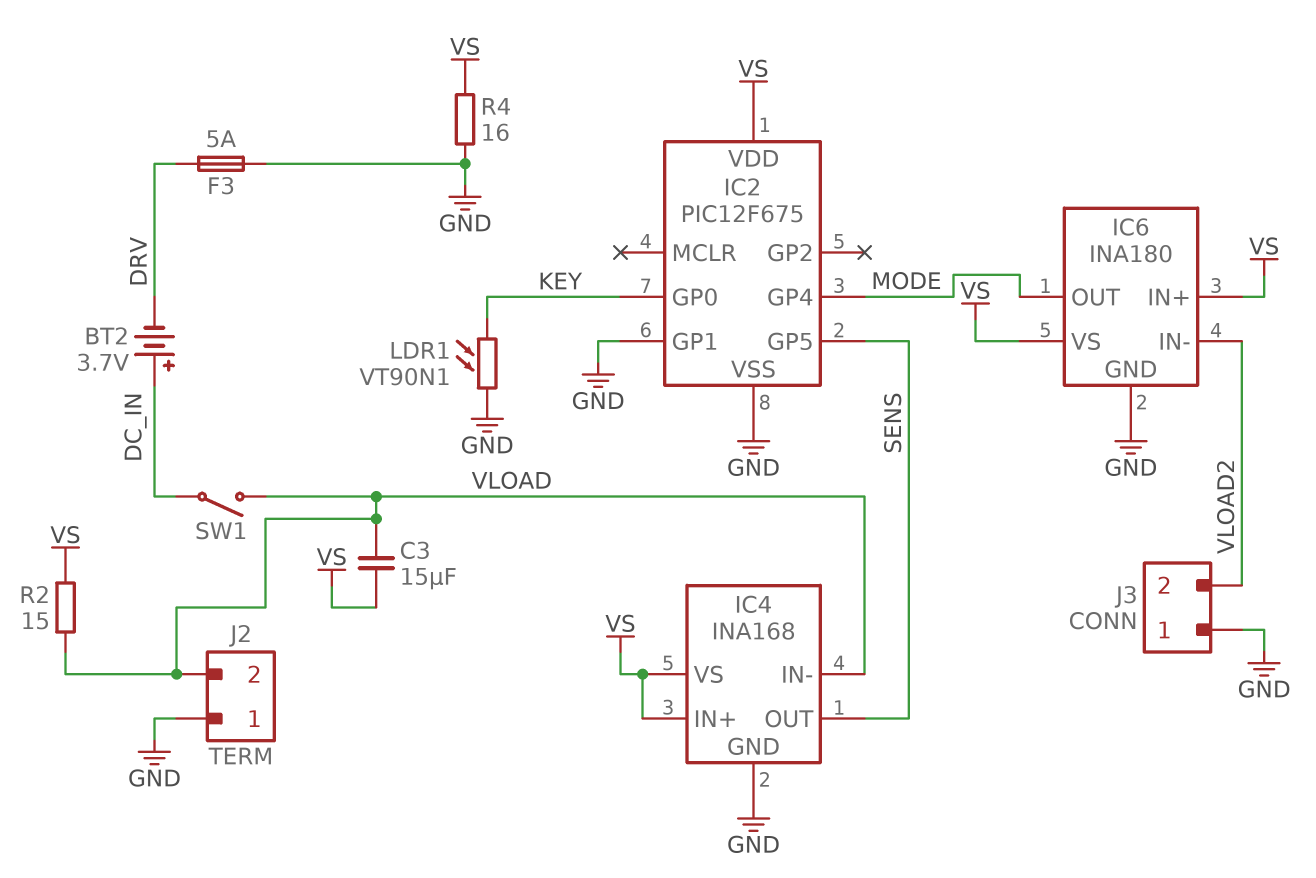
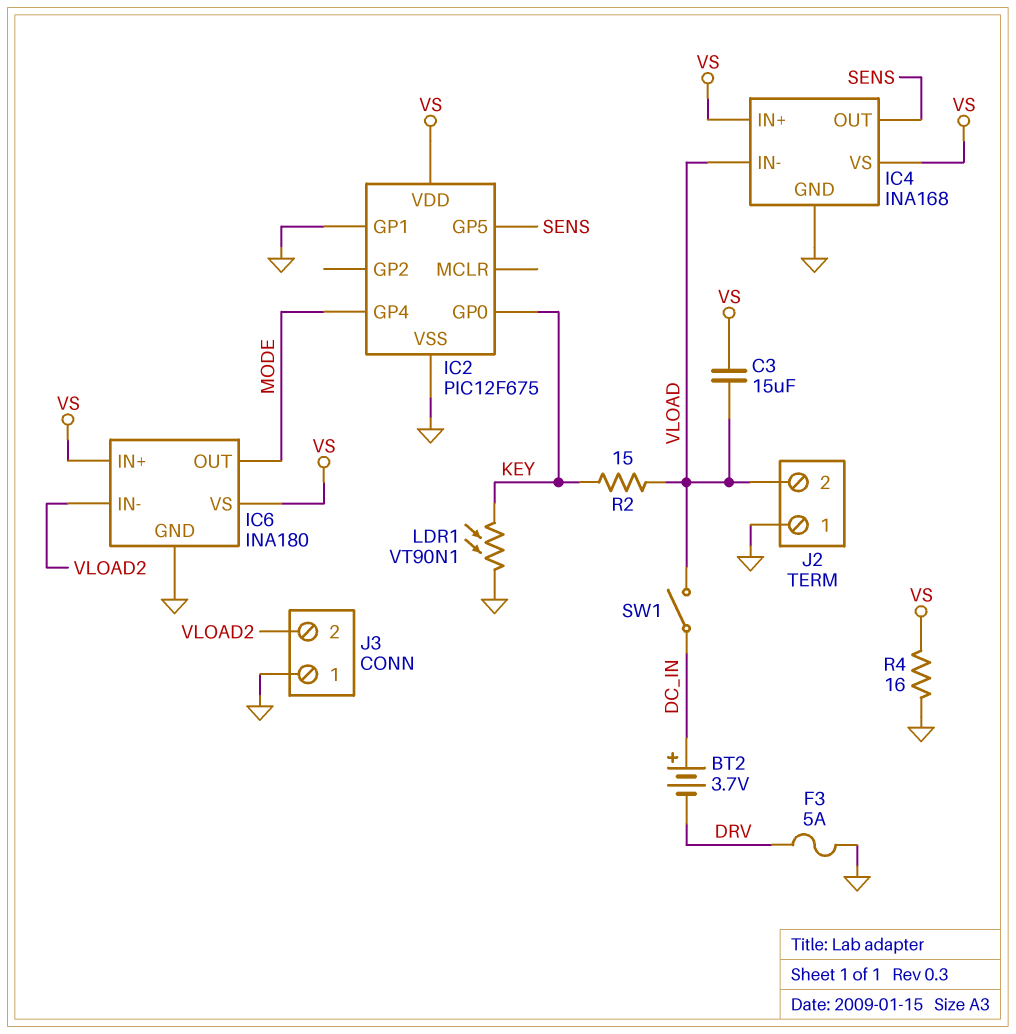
R2: 15 (VLOAD, VS) -> 15 (KEY, VLOAD)

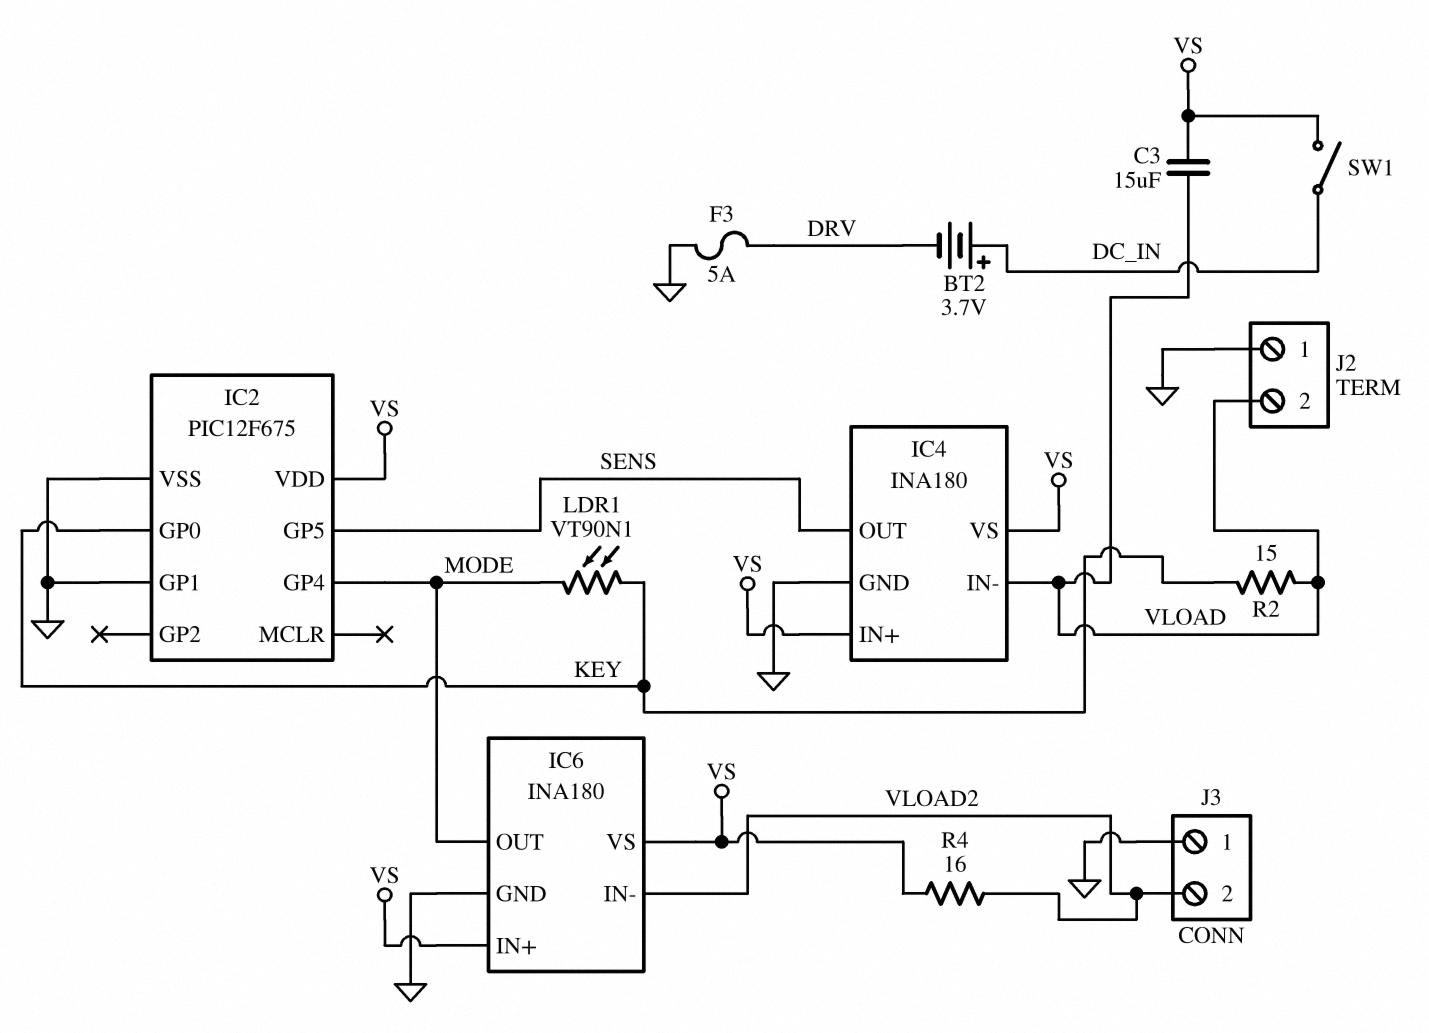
IC4: INA168 -> INA180
LDR1: VT90N1 (GND, KEY) -> VT90N1 (KEY, MODE)
R4: 16 (GND, VS) -> 16 (VLOAD2, VS)
SW1: switch (DC_IN, VLOAD) -> switch (DC_IN, VS)

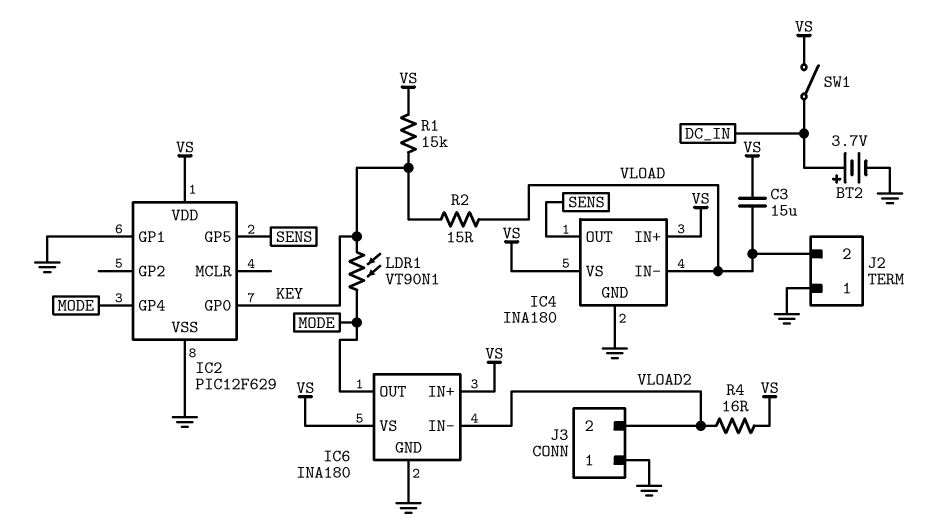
BT2: 3.7V (plus DC_IN, minus DRV) -> 3.7V (plus DC_IN, minus GND)
F3: 5A (DRV, GND) -> none
IC2: PIC12F675 -> PIC12F629
R1: none -> 15k (KEY, VS)

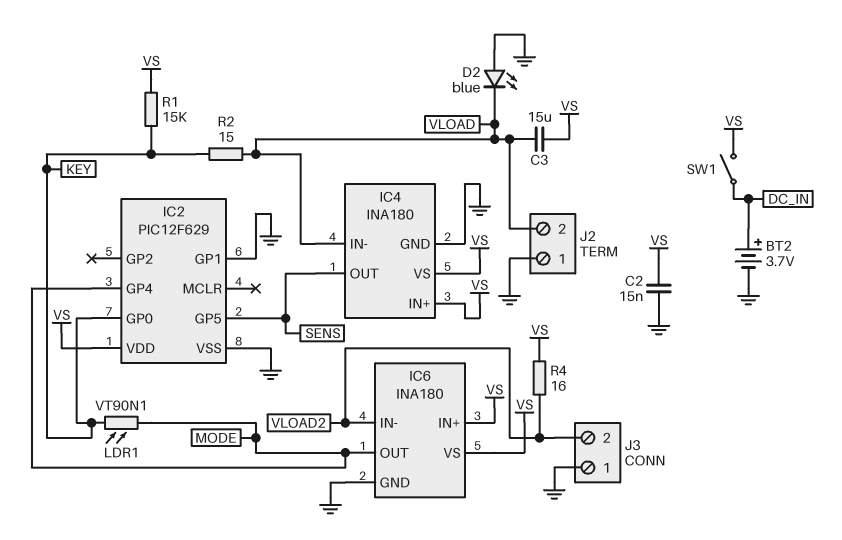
C2: none -> 15nF (GND, VS)
D2: none -> LED blue (A GND, K VLOAD)

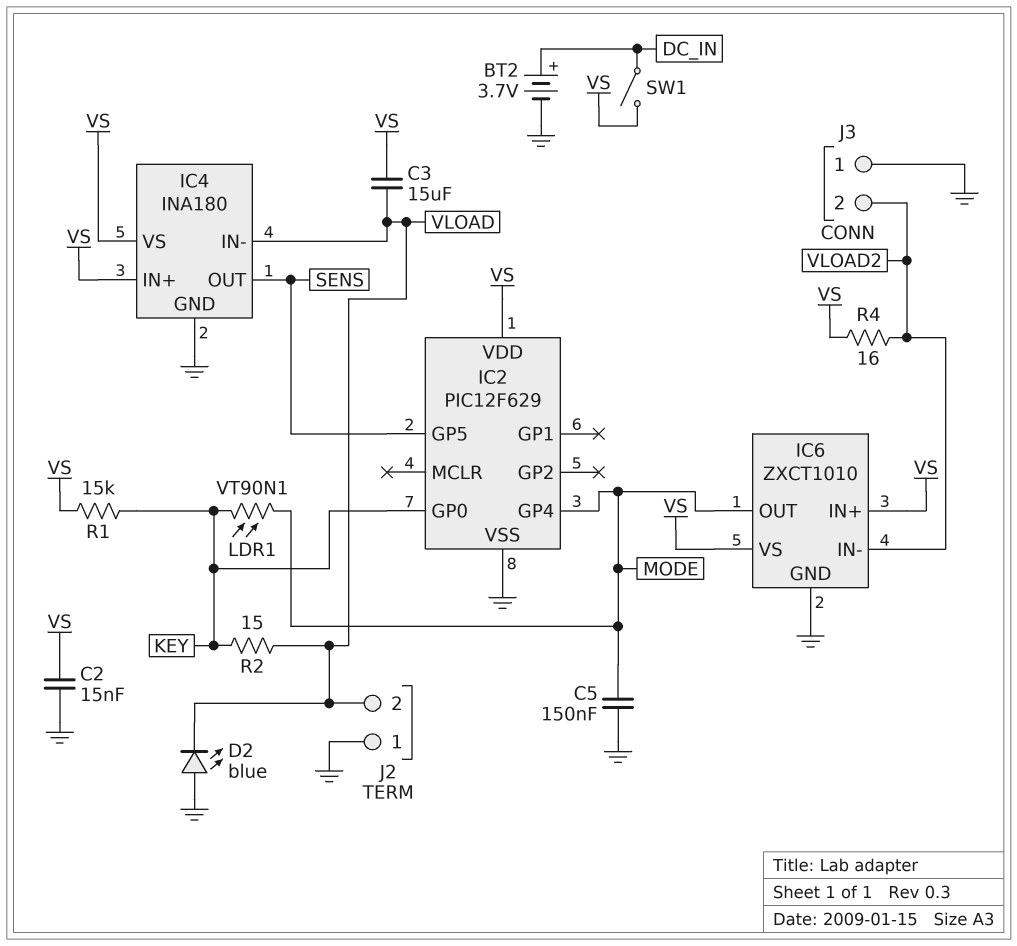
C5: none -> 150nF (GND, MODE)
IC2 pin GP1: GND -> none
IC6: INA180 -> ZXCT1010

